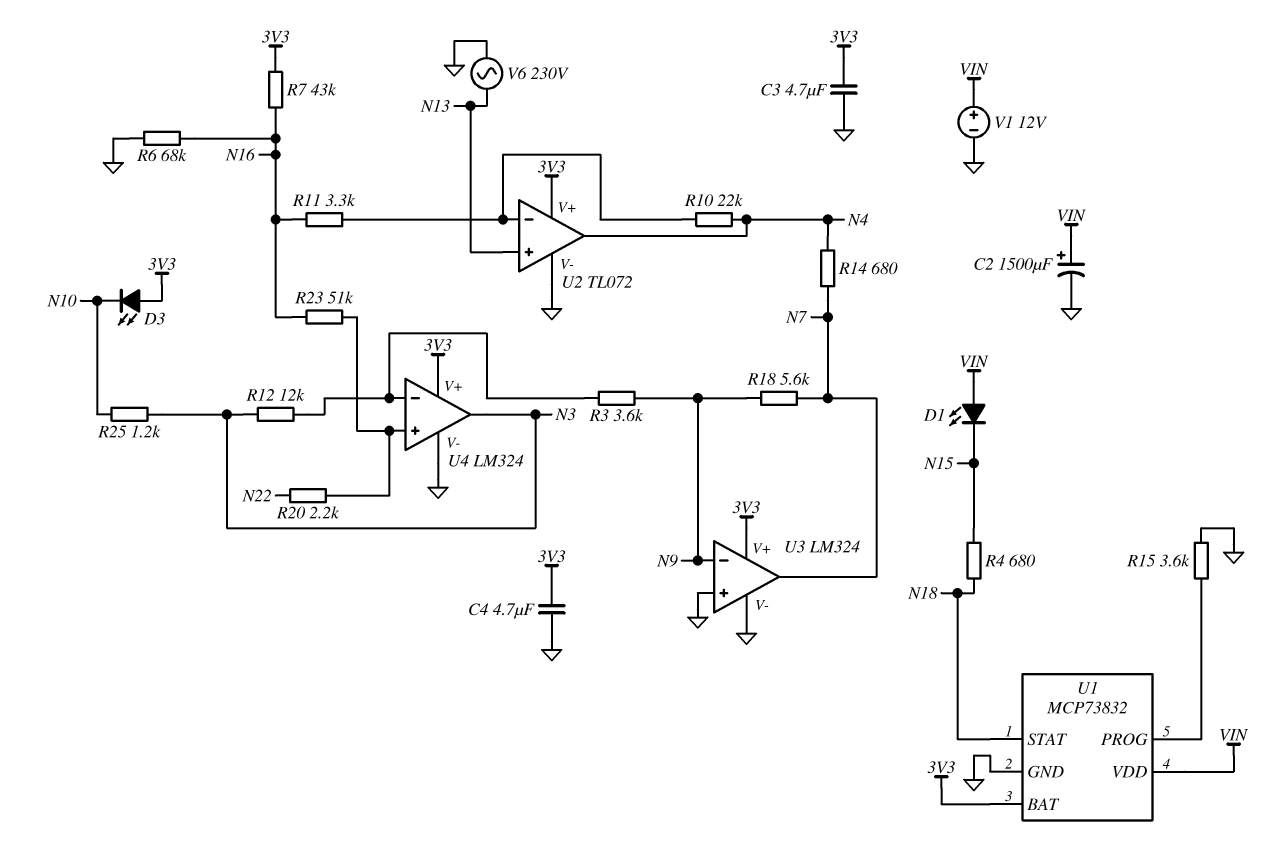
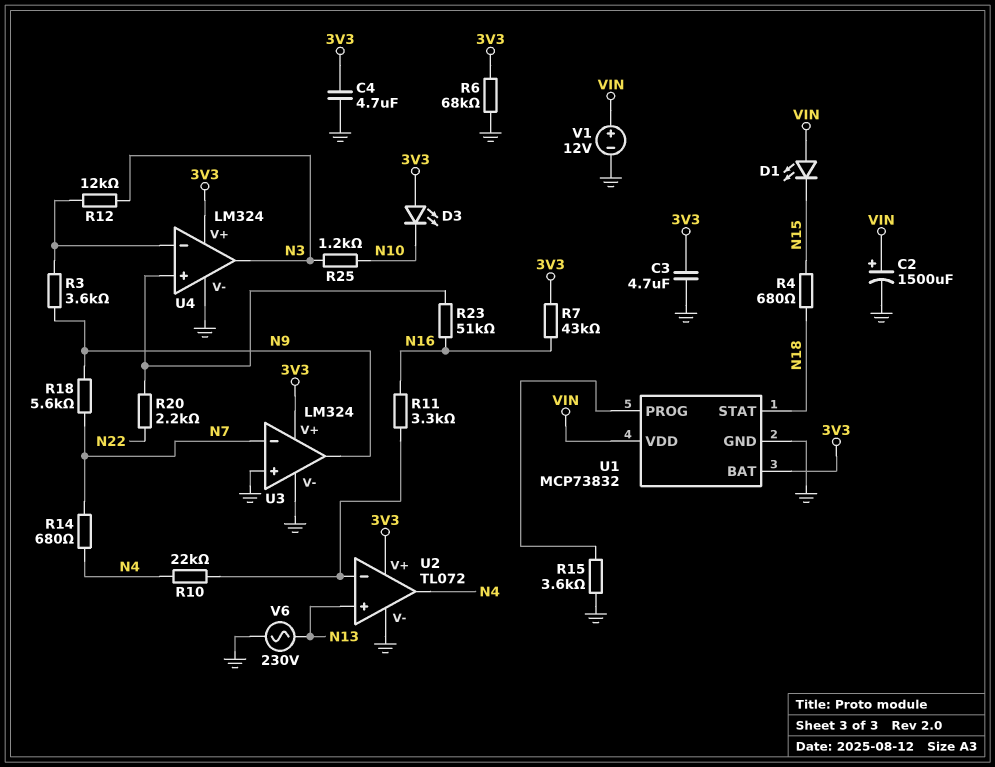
R6: 68k (GND, N16) -> 68k (3V3, GND)
U3 pin in-: N9 -> N7
U3 pin out: N7 -> N9

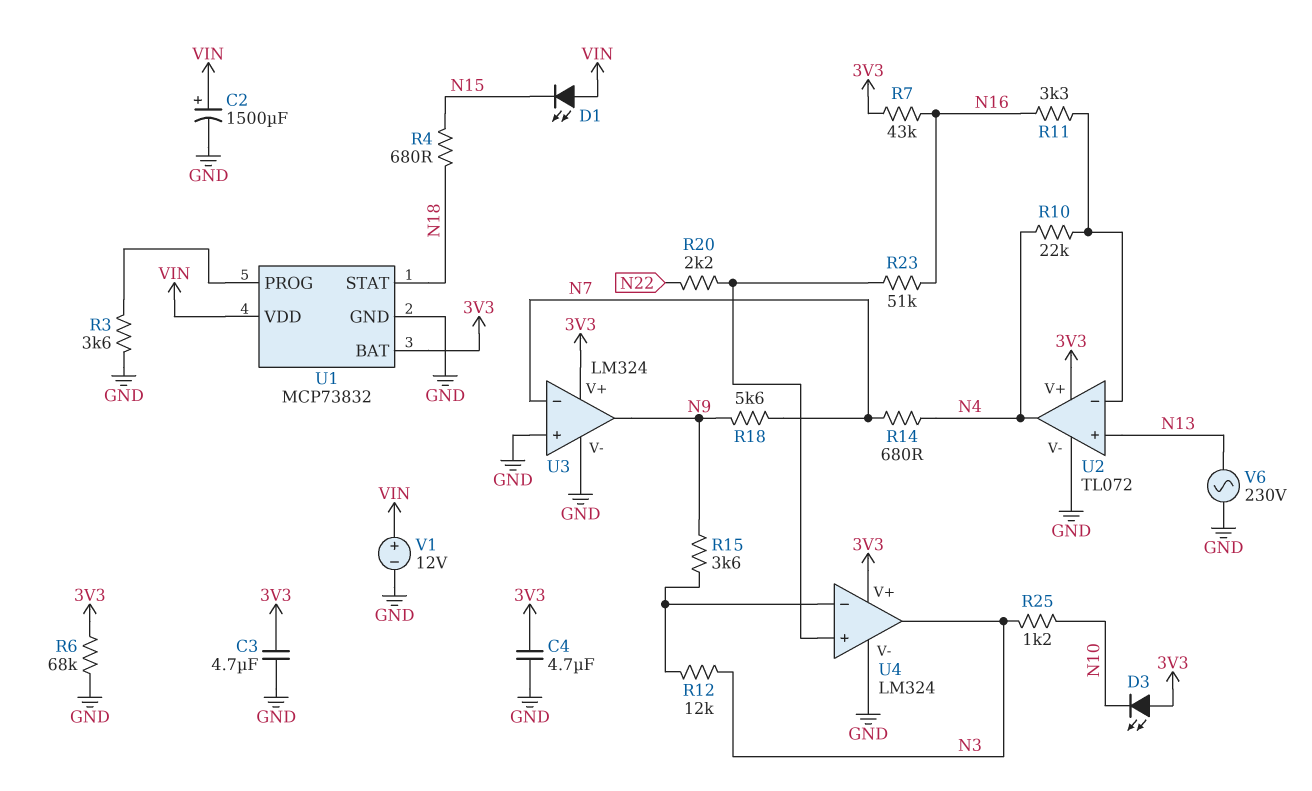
R3: 3.6k (N9, U4/in-) -> 3.6k (GND, U1/PROG)
R15: 3.6k (GND, U1/PROG) -> 3.6k (N9, U4/in-)

